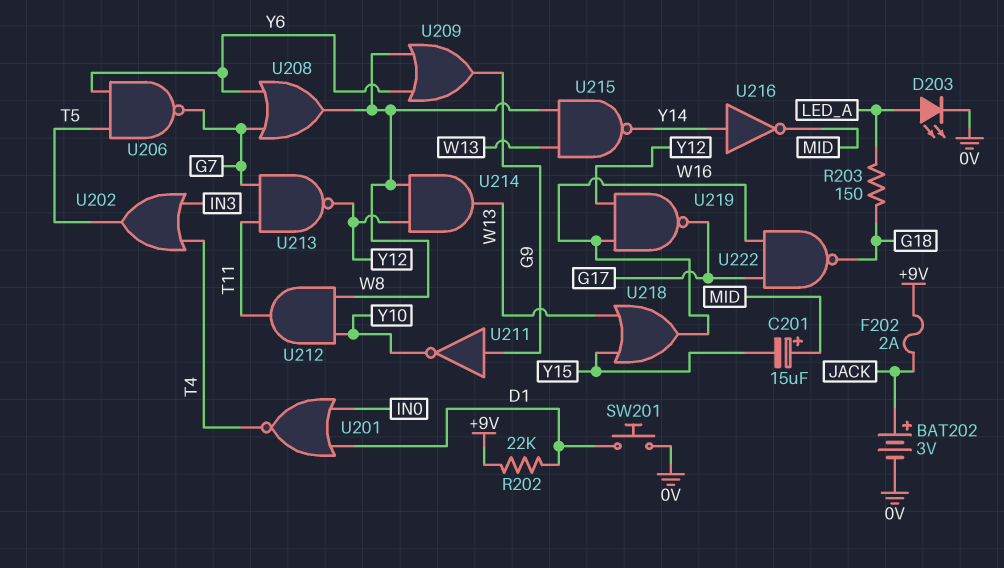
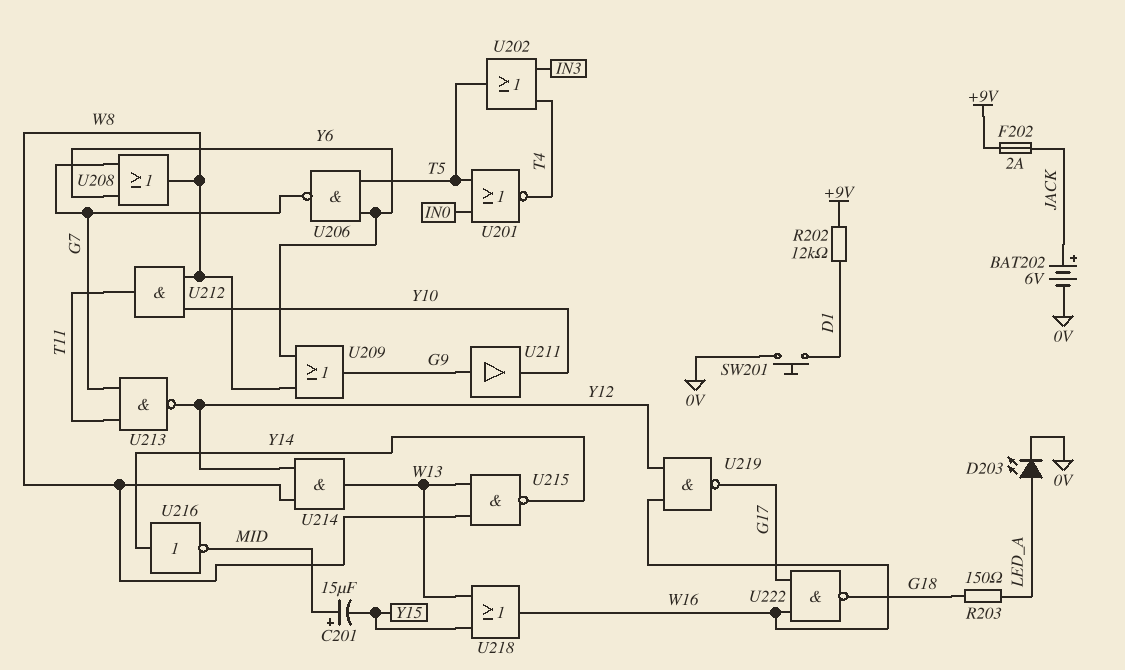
BAT202: 3V (plus JACK, minus 0V) -> 6V (plus JACK, minus 0V)
R202: 22k (+9V, D1) -> 12k (+9V, D1)
U201: NOR (in D1, in IN0, out T4) -> NOR (in IN0, in T5, out T4)
U211: NOT (in G9, out Y10) -> buffer (in G9, out Y10)

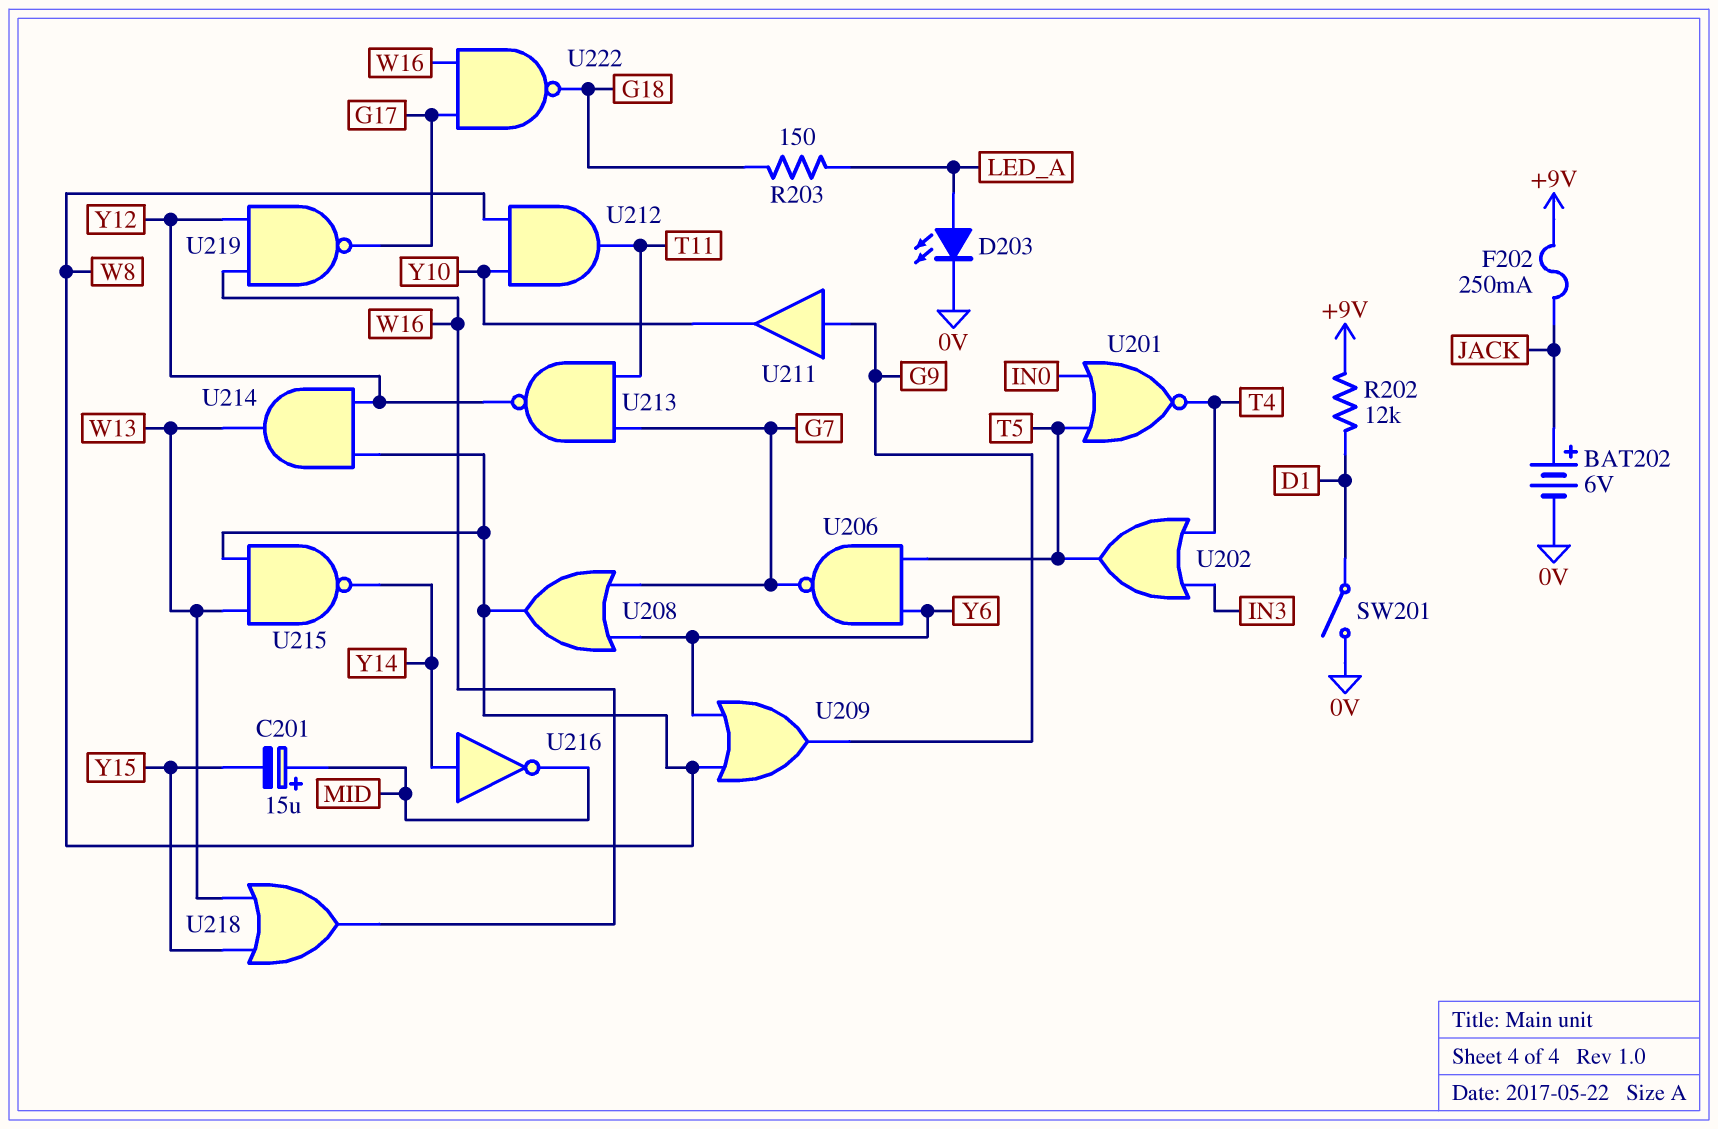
F202: 2A (+9V, JACK) -> 250mA (+9V, JACK)
SW201: button (0V, D1) -> switch (0V, D1)

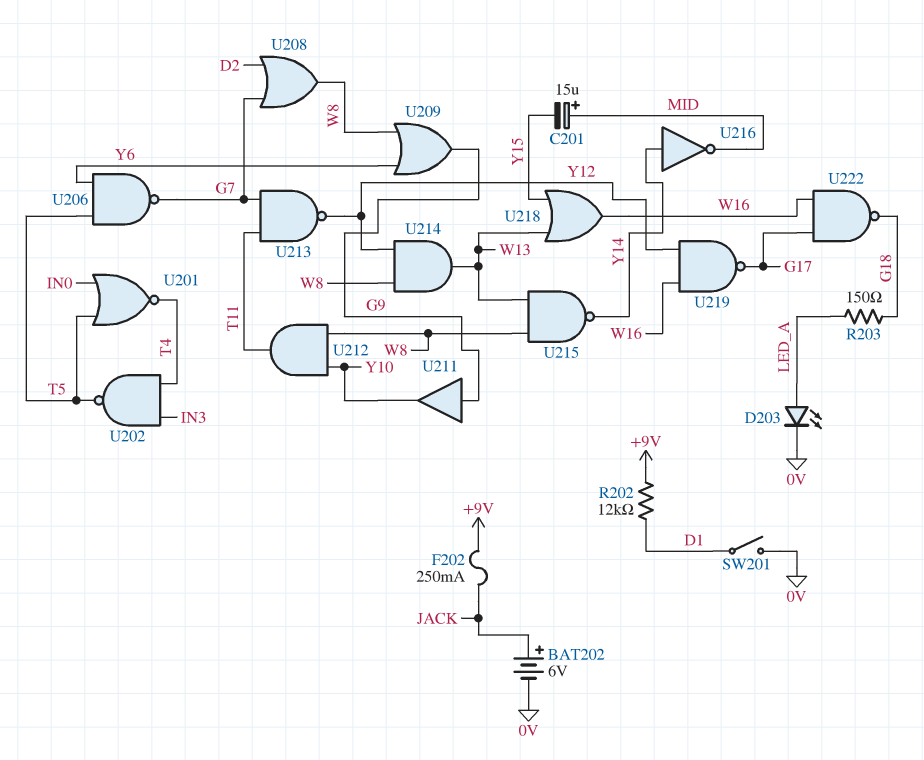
U202: OR (in IN3, in T4, out T5) -> NAND (in IN3, in T4, out T5)
U208: OR (in G7, in Y6, out W8) -> OR (in D2, in G7, out W8)

